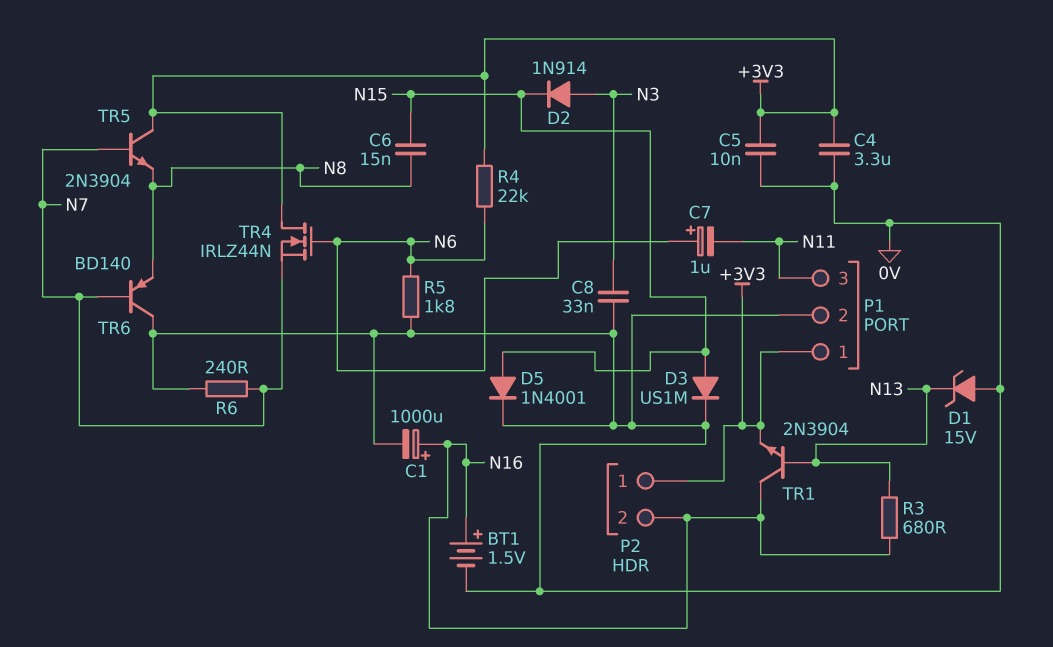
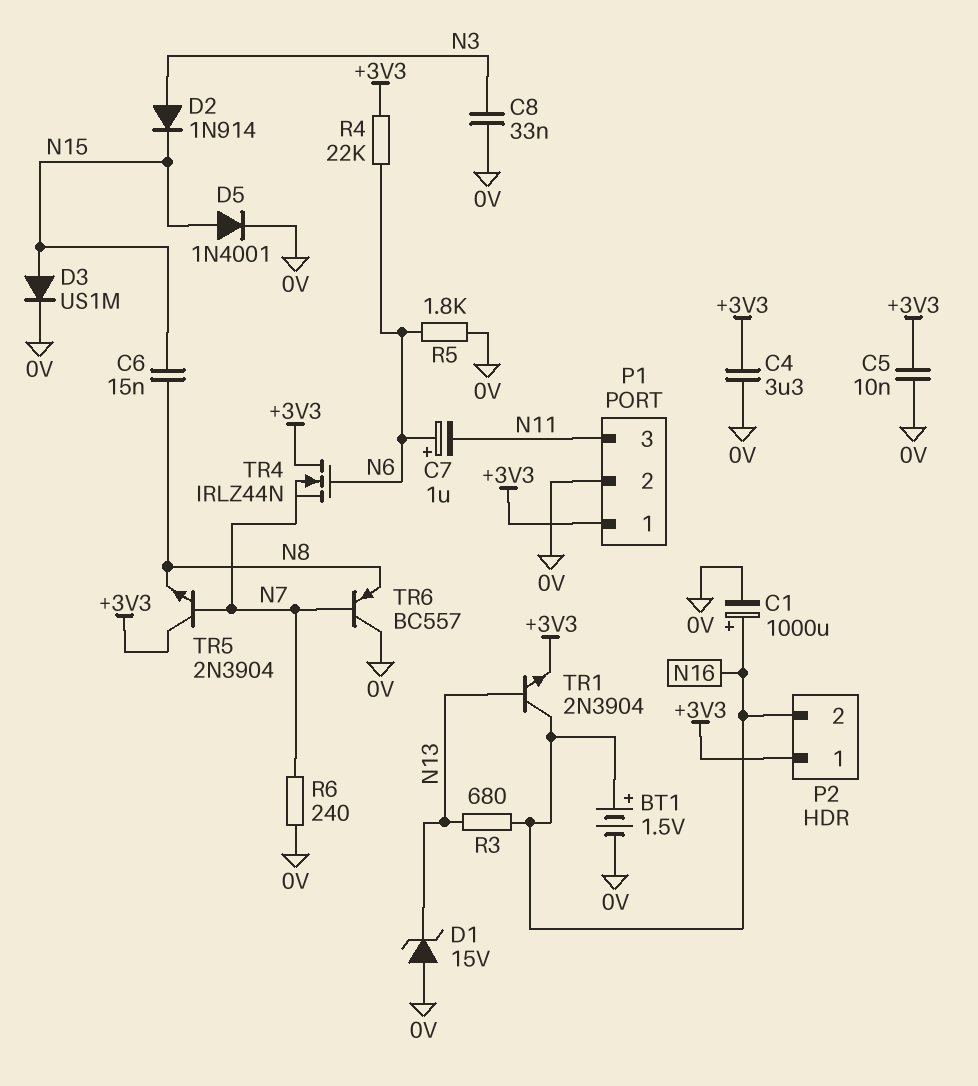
TR6: PNP BD140 (B N7, C 0V, E N8) -> PNP BC557 (B N7, C 0V, E N8)

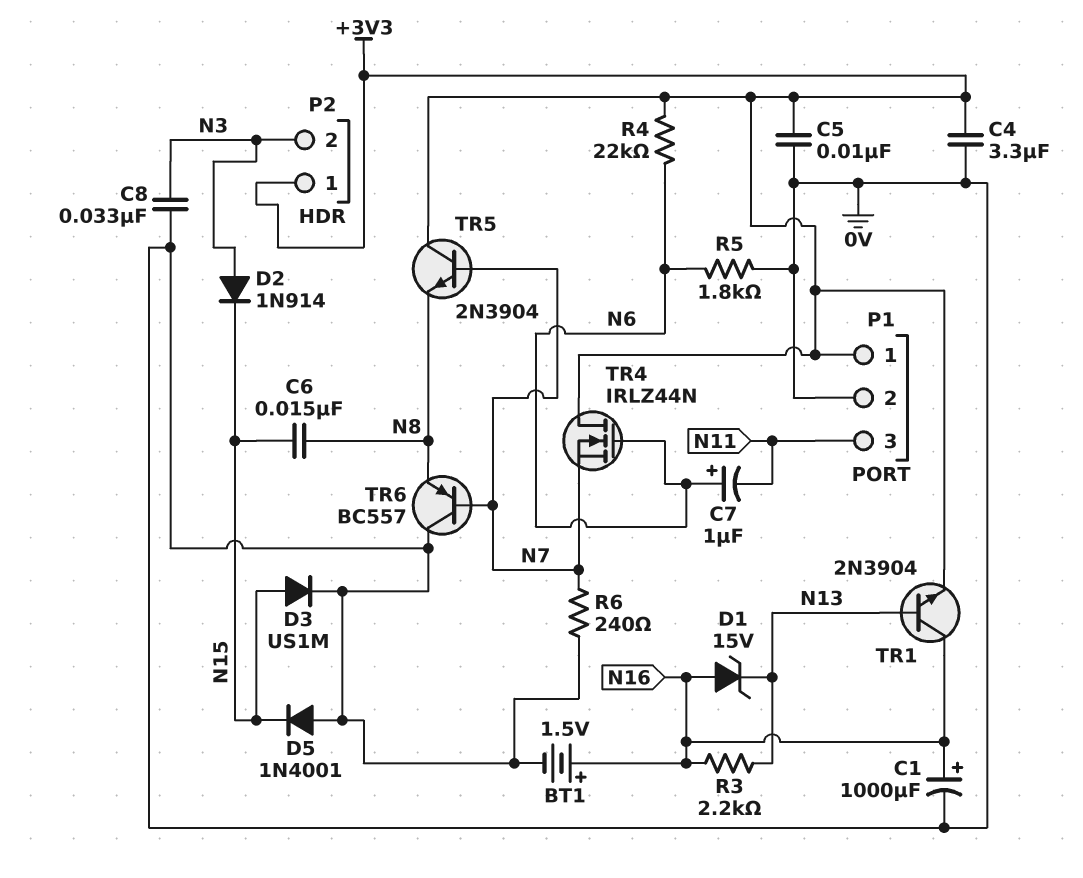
D1: zener 15V (A 0V, K N13) -> zener 15V (A N16, K N13)
D5: diode 1N4001 (A N15, K 0V) -> diode 1N4001 (A 0V, K N15)
P2 pin 2: N16 -> N3
R3: 680 (N13, N16) -> 2.2k (N13, N16)

